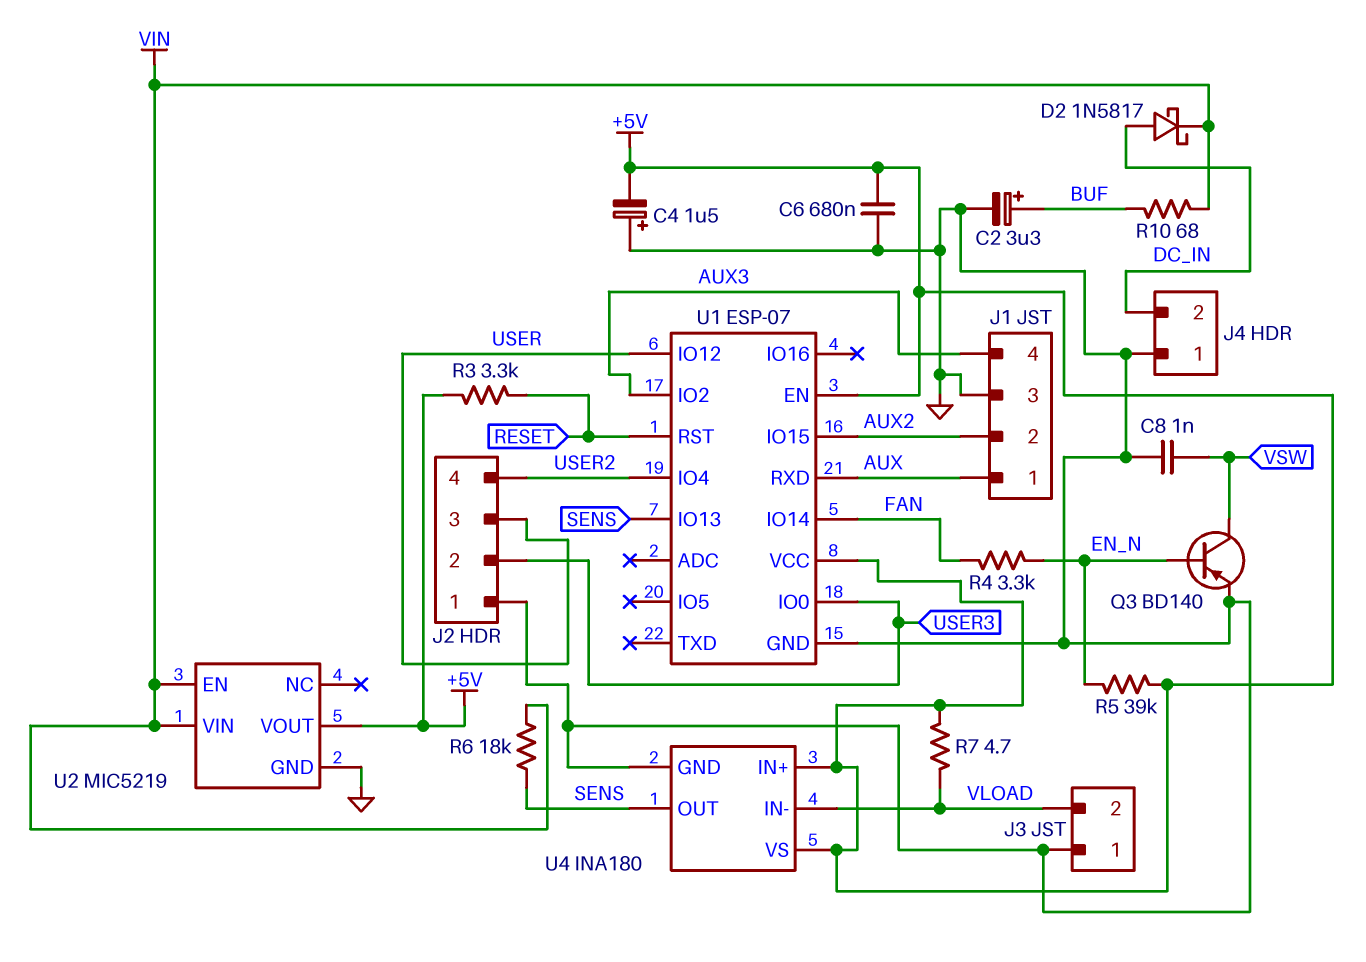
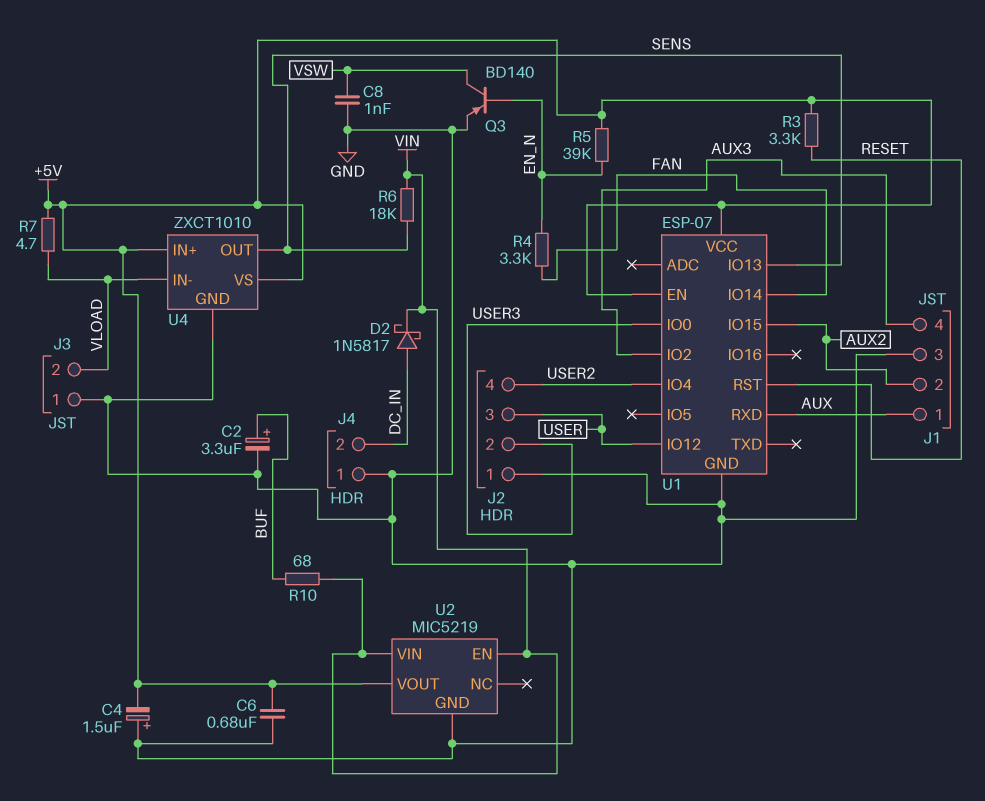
U4: INA180 -> ZXCT1010

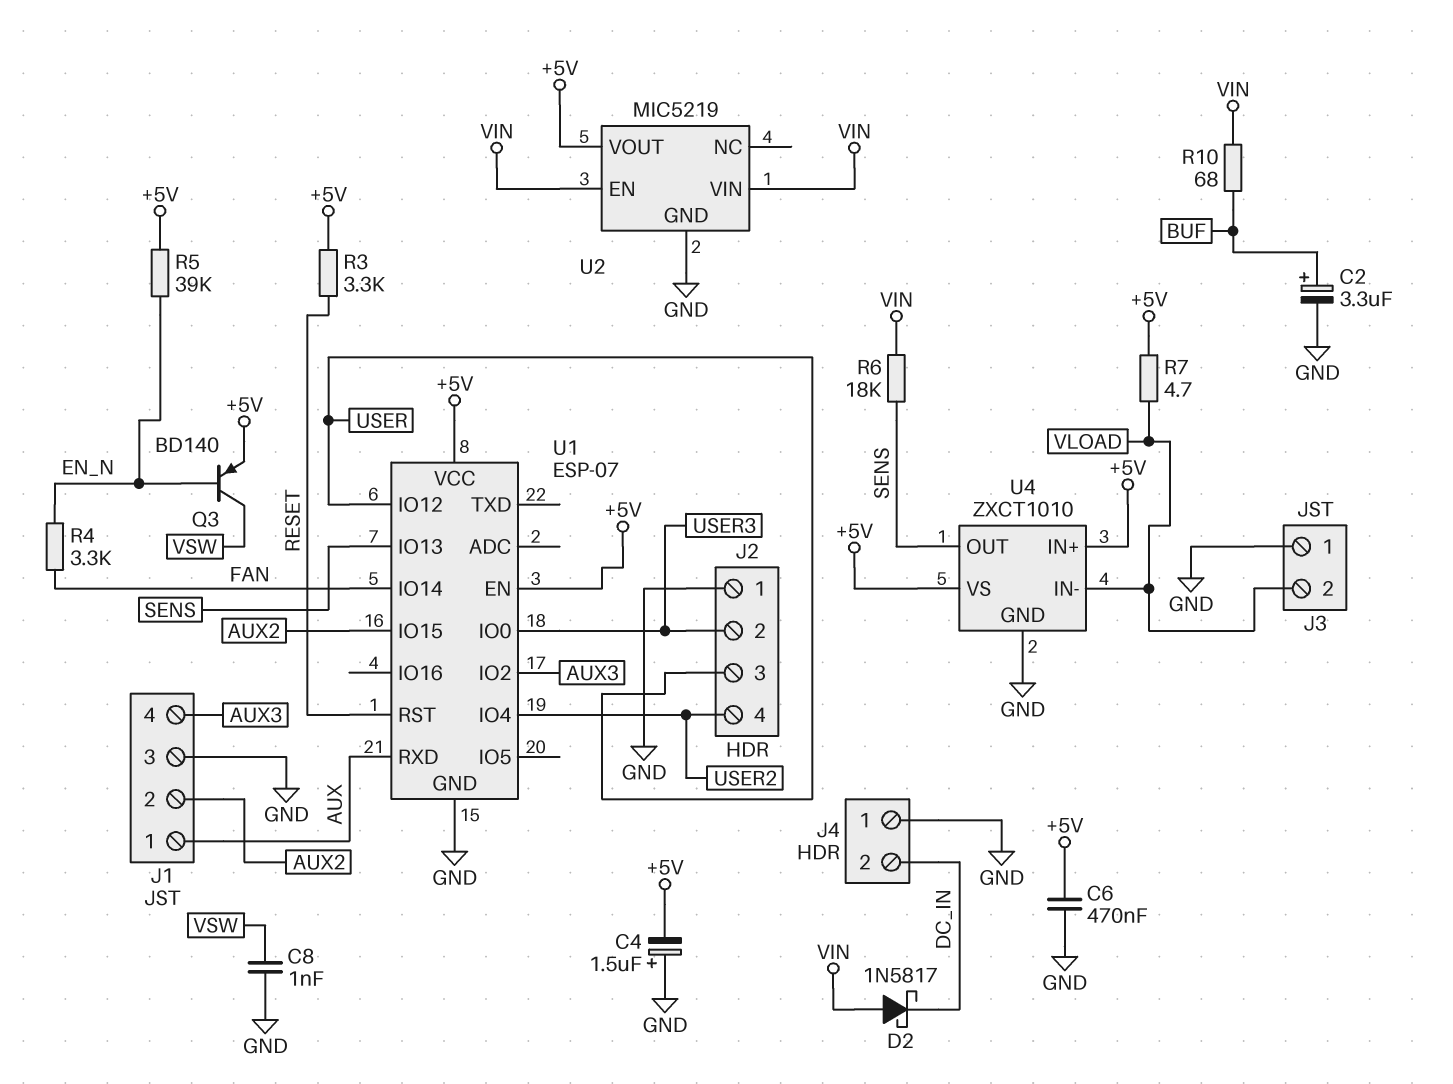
C6: 680nF (+5V, GND) -> 470nF (+5V, GND)
D2: schottky 1N5817 (A DC_IN, K VIN) -> schottky 1N5817 (A VIN, K DC_IN)
Q3: PNP BD140 (B EN_N, C VSW, E GND) -> PNP BD140 (B EN_N, C VSW, E +5V)

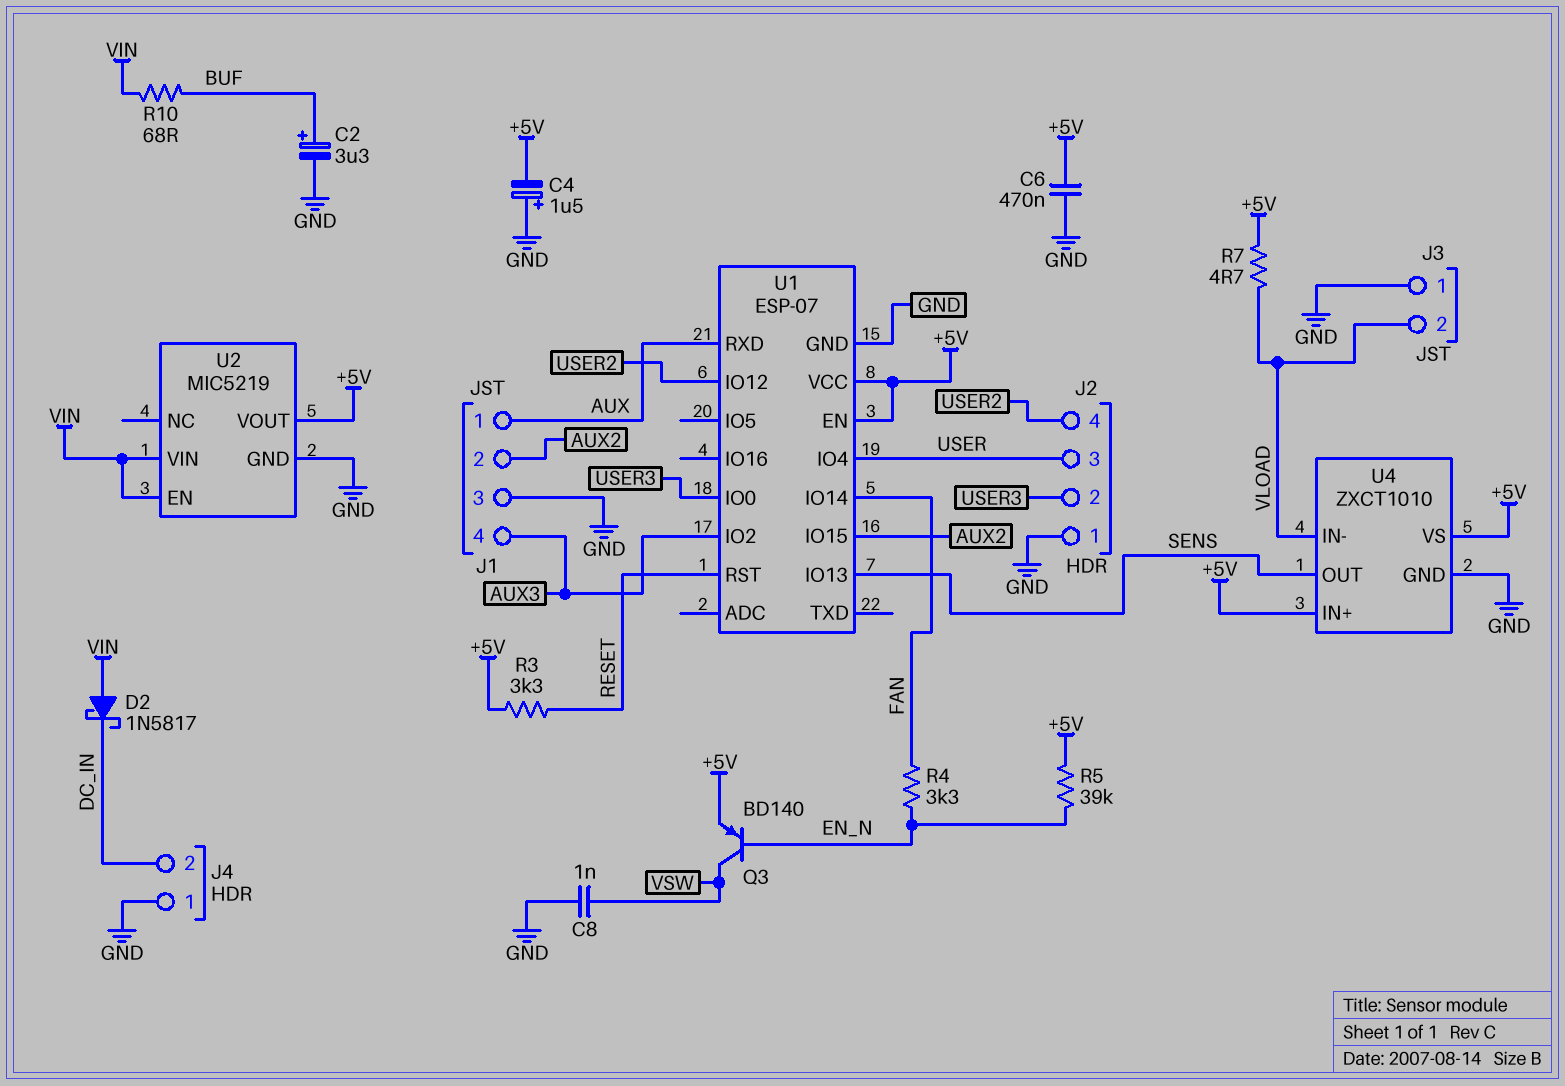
R6: 18k (SENS, VIN) -> none
U1 pin IO4: USER2 -> USER
U1 pin IO12: USER -> USER2

